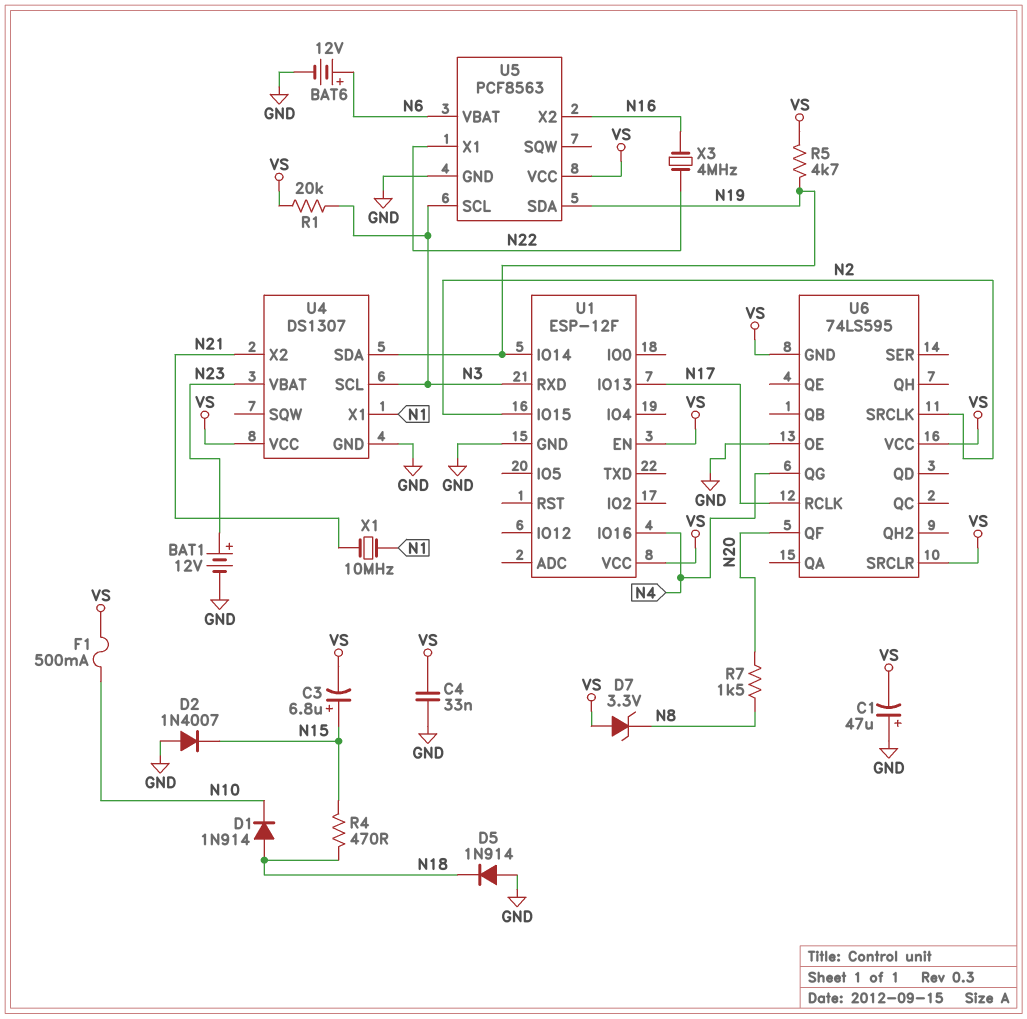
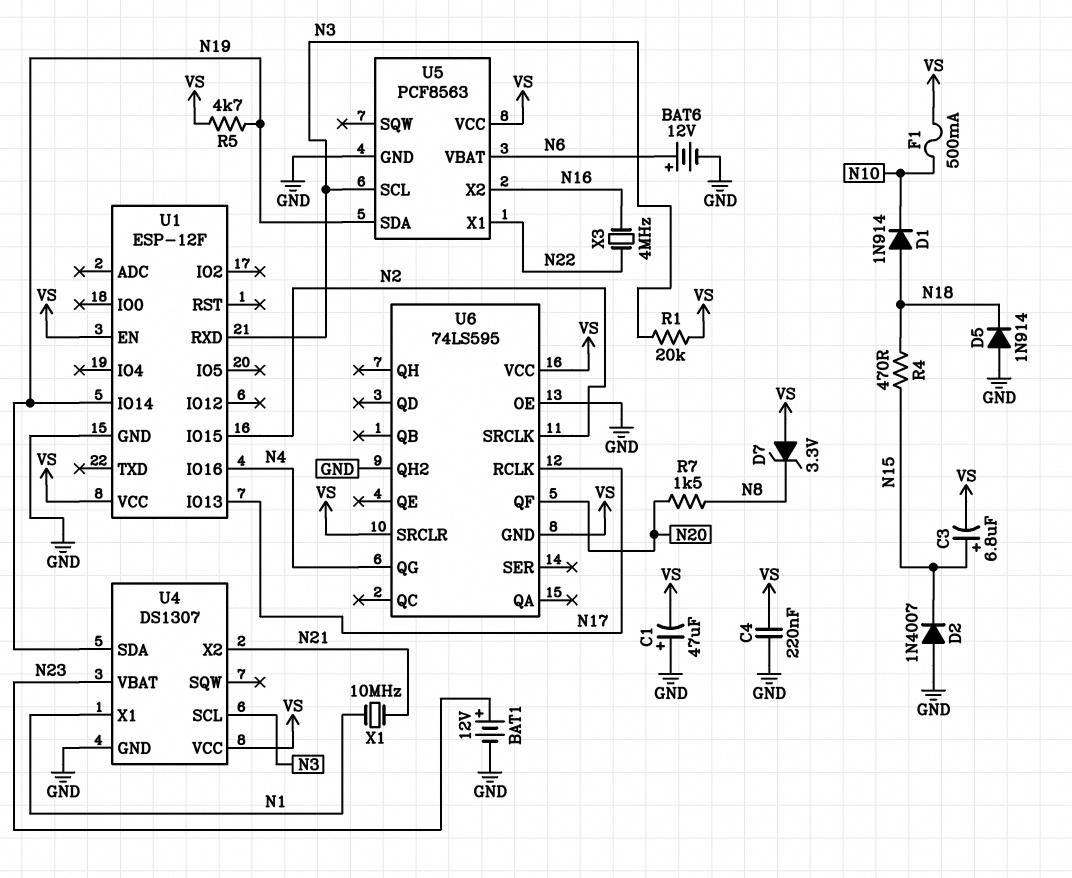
C4: 33nF (GND, VS) -> 220nF (GND, VS)
U6 pin QH2: none -> GND

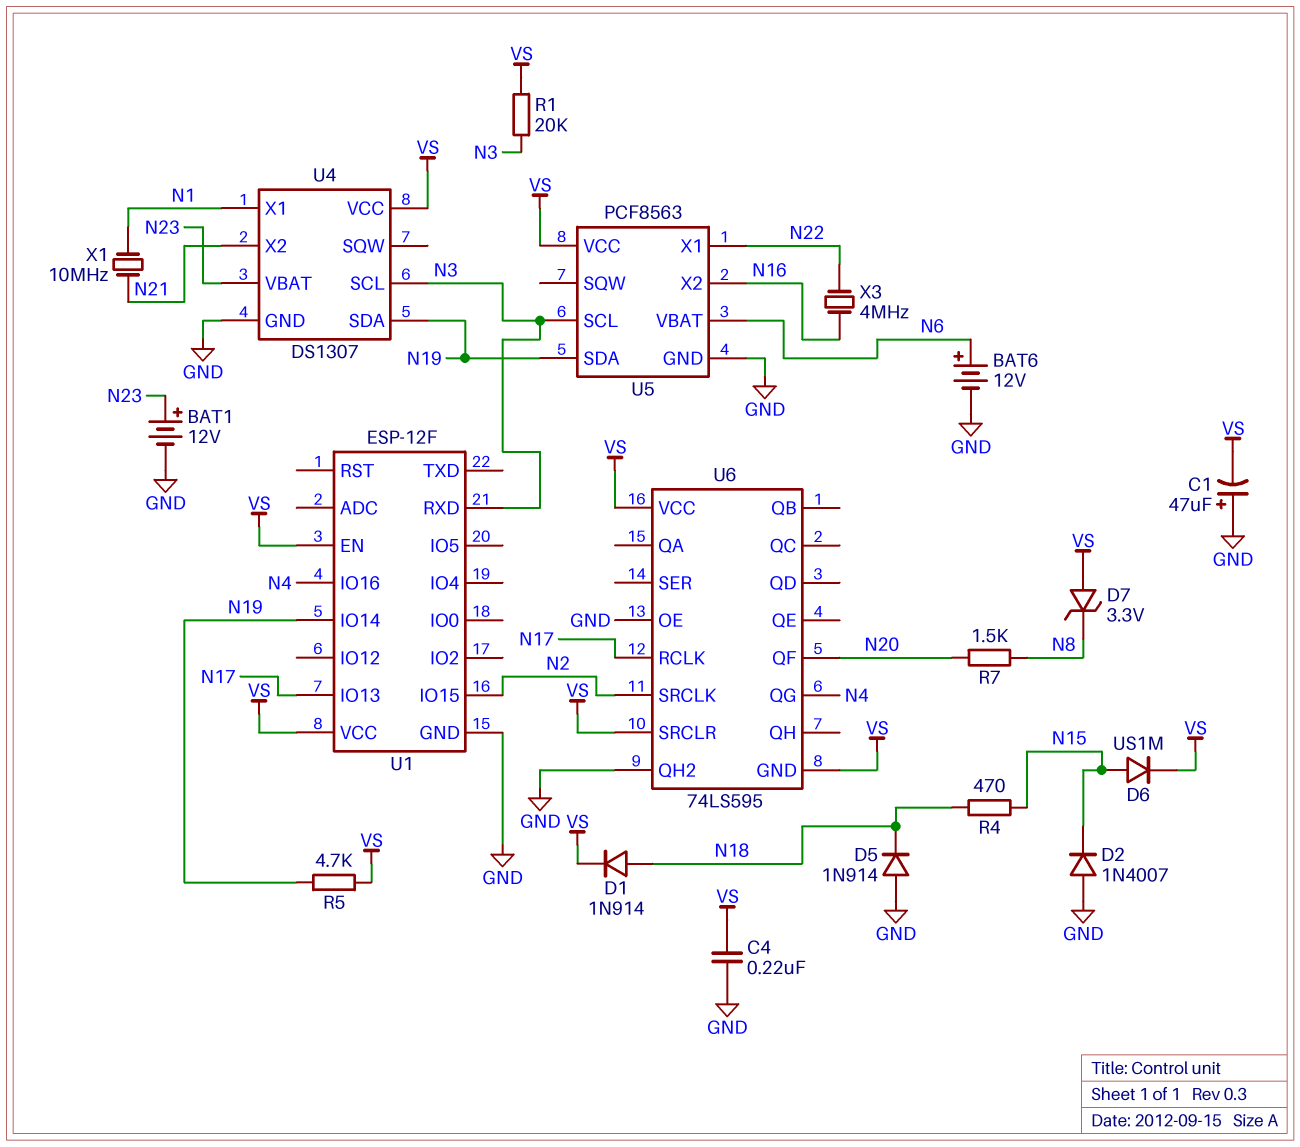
C3: 6.8uF (plus N15, minus VS) -> none
D1: diode 1N914 (A N18, K N10) -> diode 1N914 (A N18, K VS)
D6: none -> diode US1M (A N15, K VS)
F1: 500mA (N10, VS) -> none

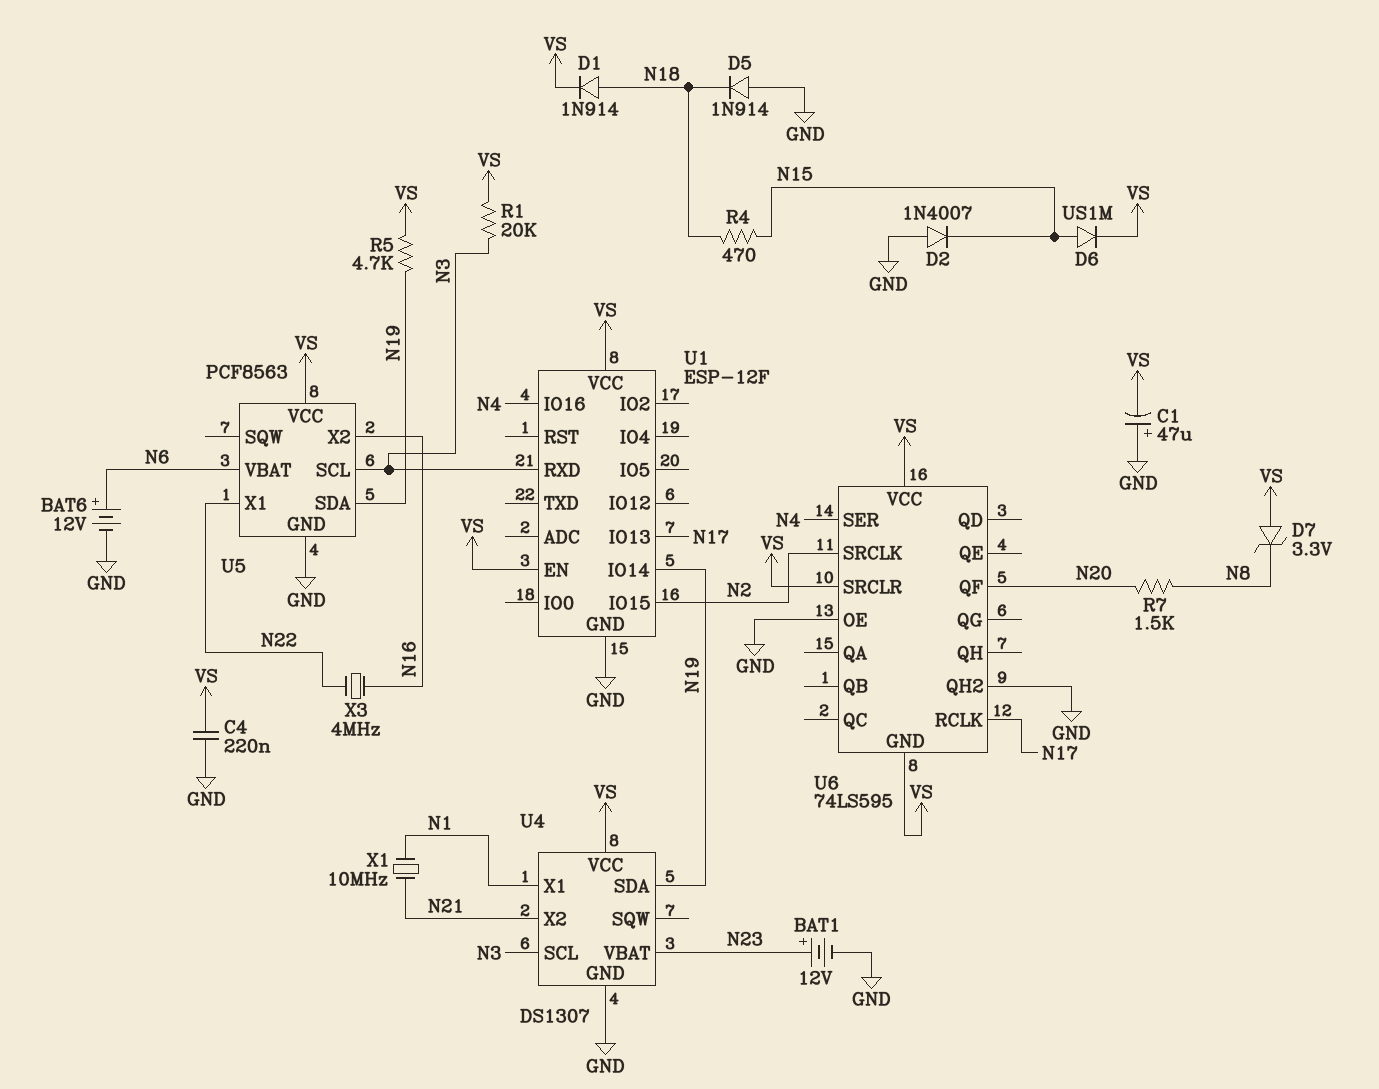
U6 pin QG: N4 -> none
U6 pin SER: none -> N4

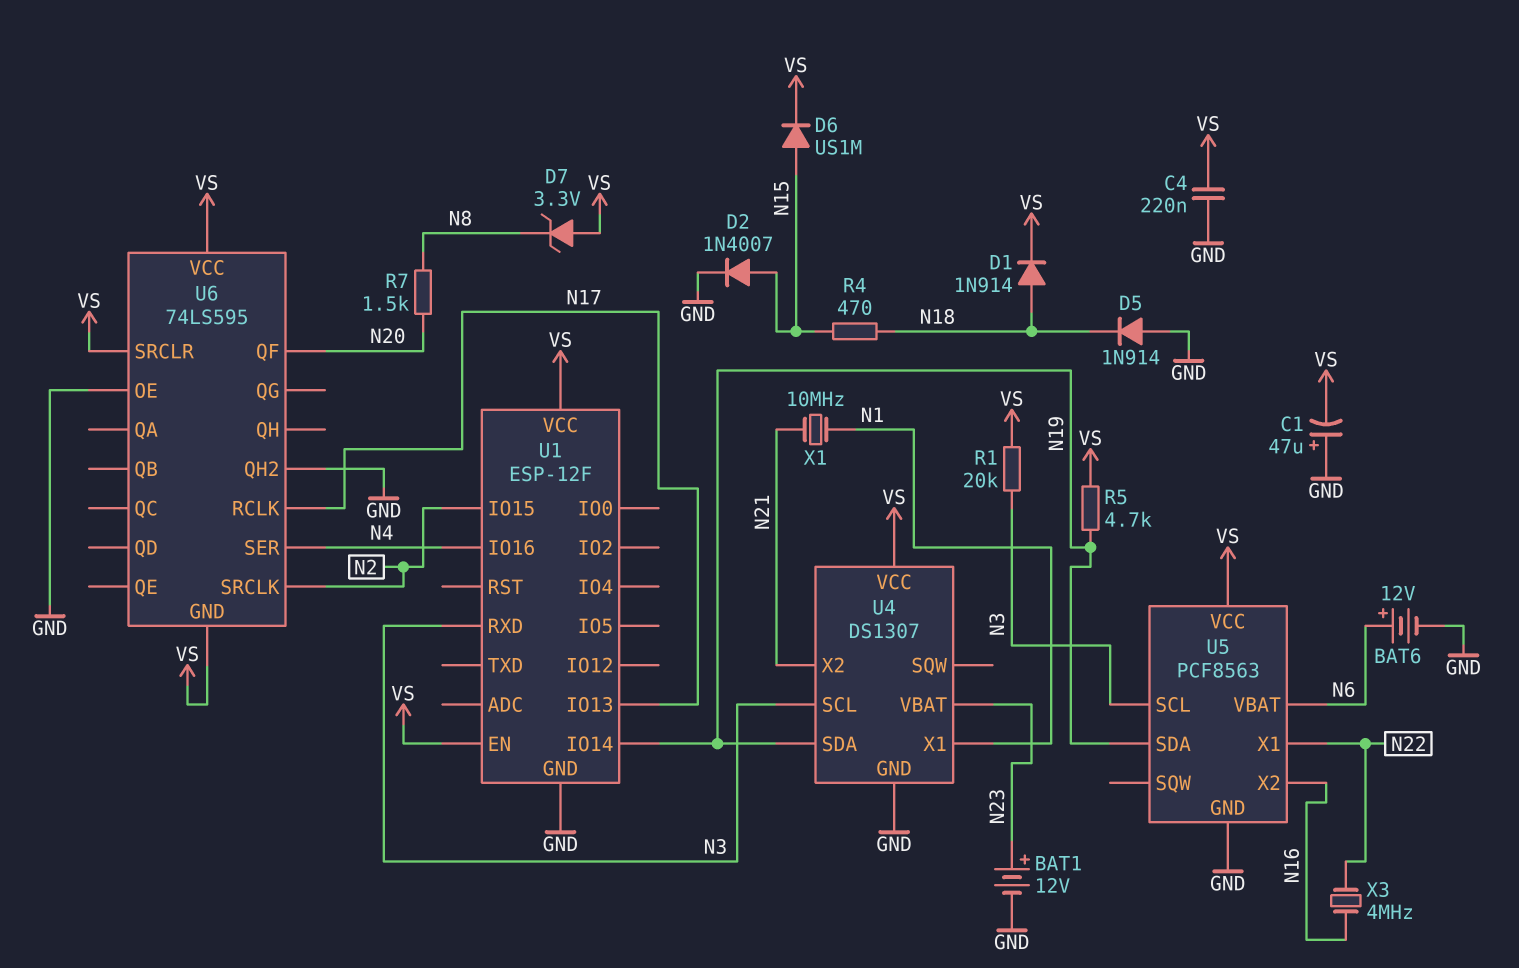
D2: diode 1N4007 (A GND, K N15) -> diode 1N4007 (A N15, K GND)

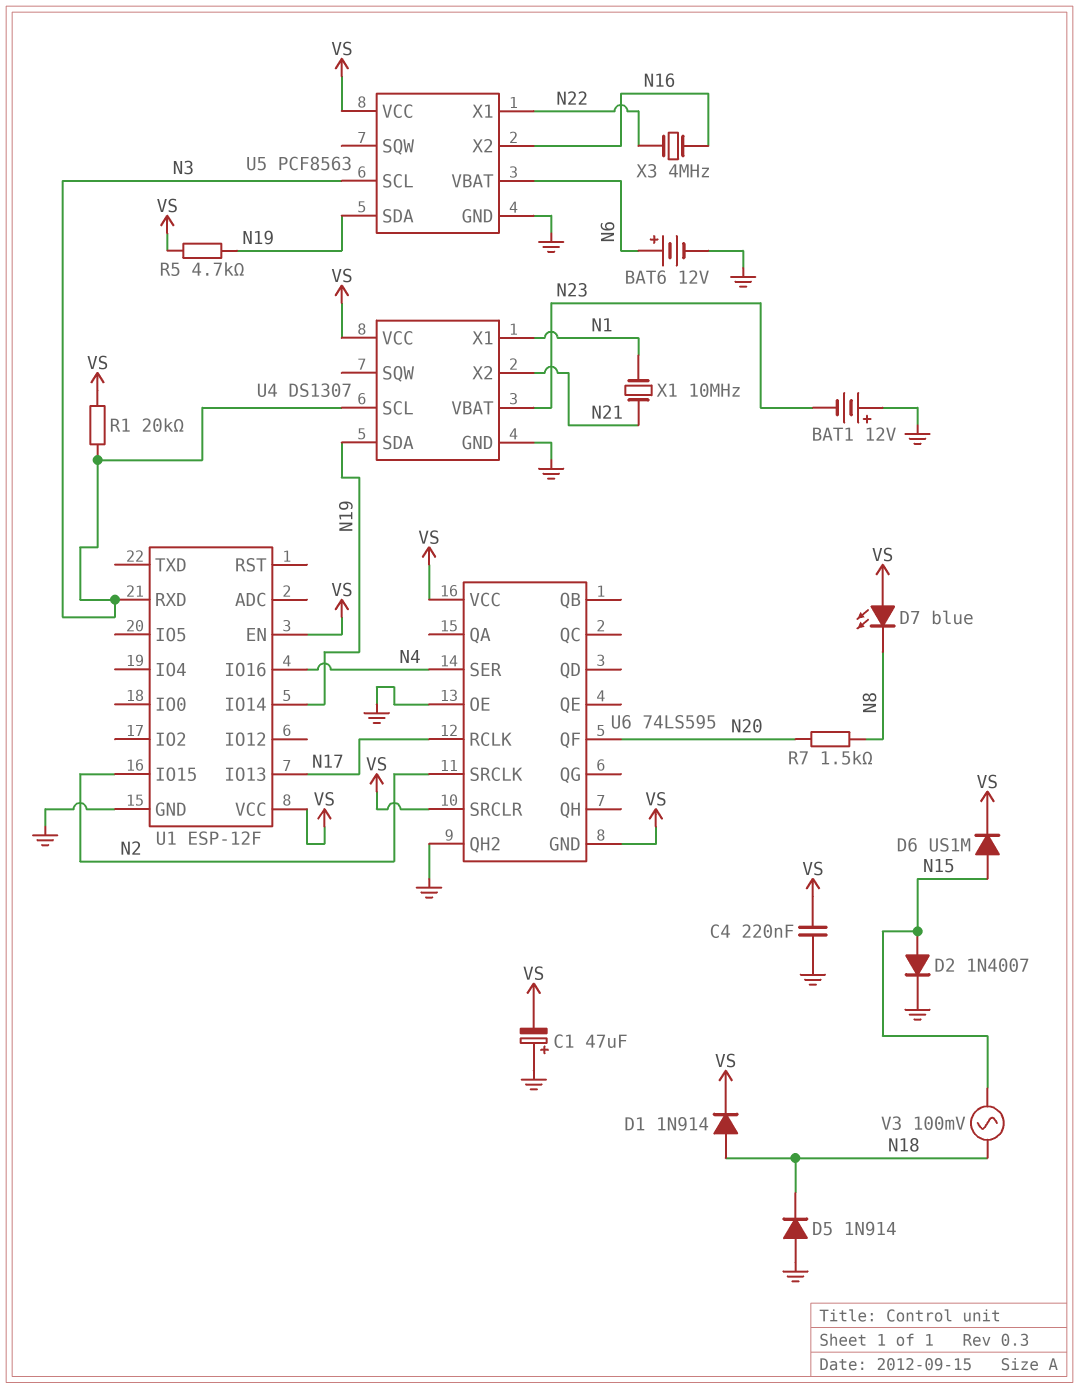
BAT1: 12V (plus N23, minus GND) -> 12V (plus GND, minus N23)
D7: zener 3.3V (A VS, K N8) -> LED blue (A VS, K N8)
R4: 470 (N15, N18) -> none
V3: none -> AC 100mV (N15, N18)

